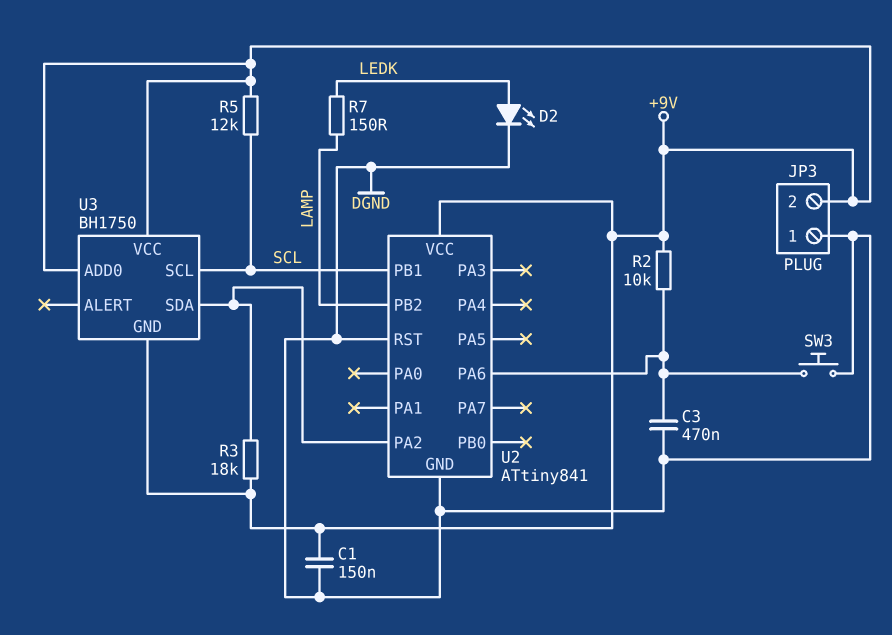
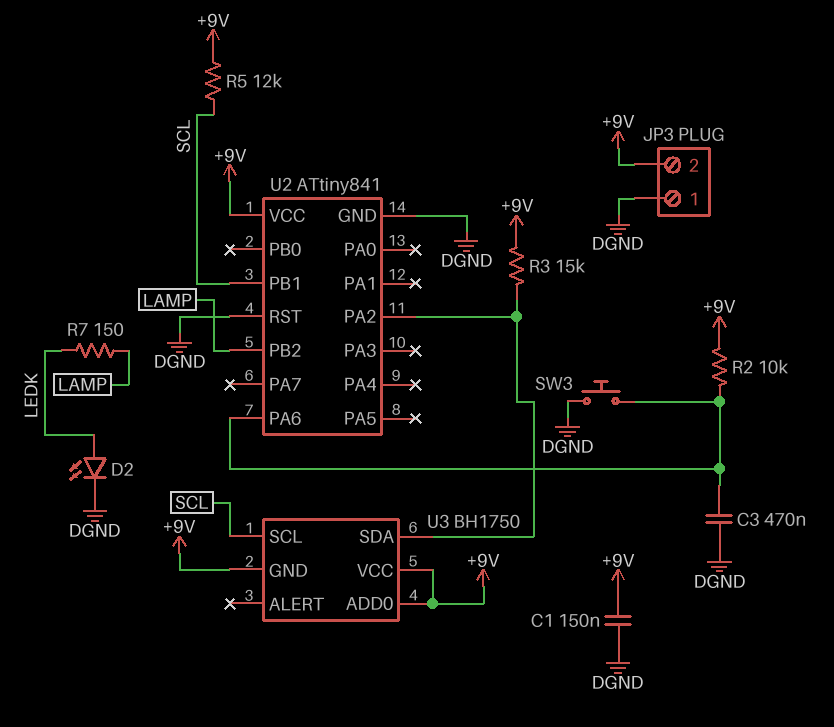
R3: 18k (+9V, U2/PA2) -> 15k (+9V, U2/PA2)

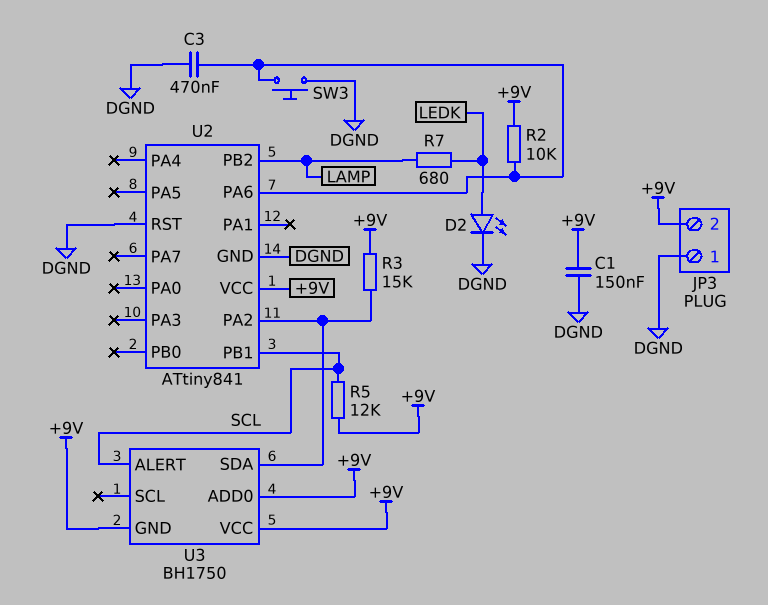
R7: 150 (LAMP, LEDK) -> 680 (LAMP, LEDK)
U3 pin ALERT: none -> SCL
U3 pin SCL: SCL -> none

